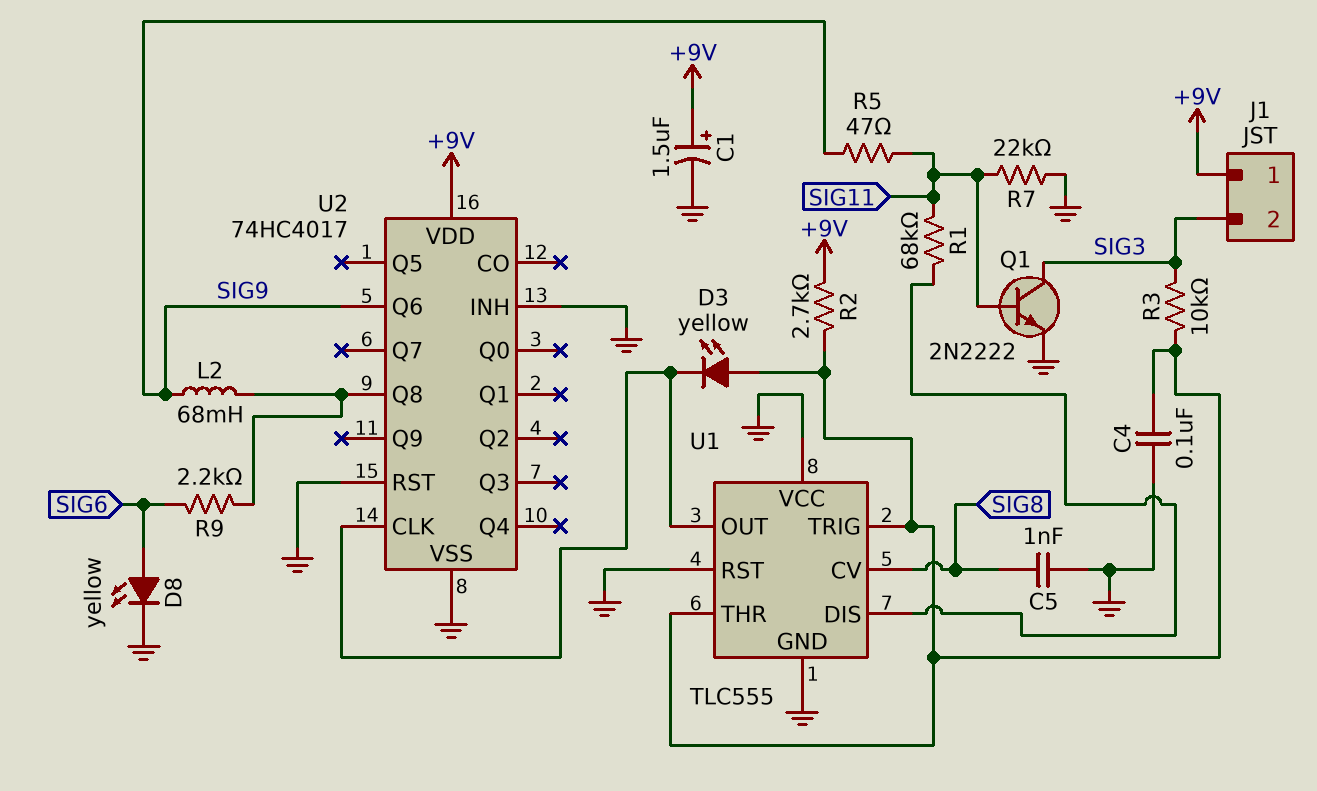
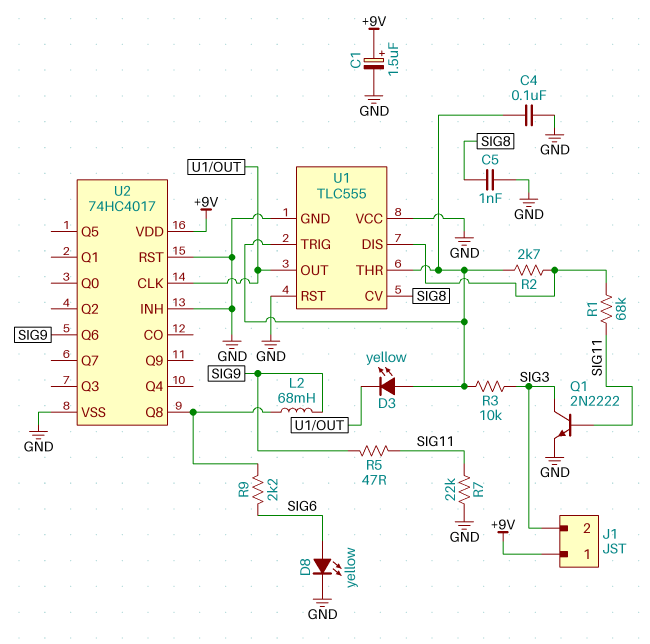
R2: 2.7k (+9V, U1/THR) -> 2.7k (U1/DIS, U1/THR)

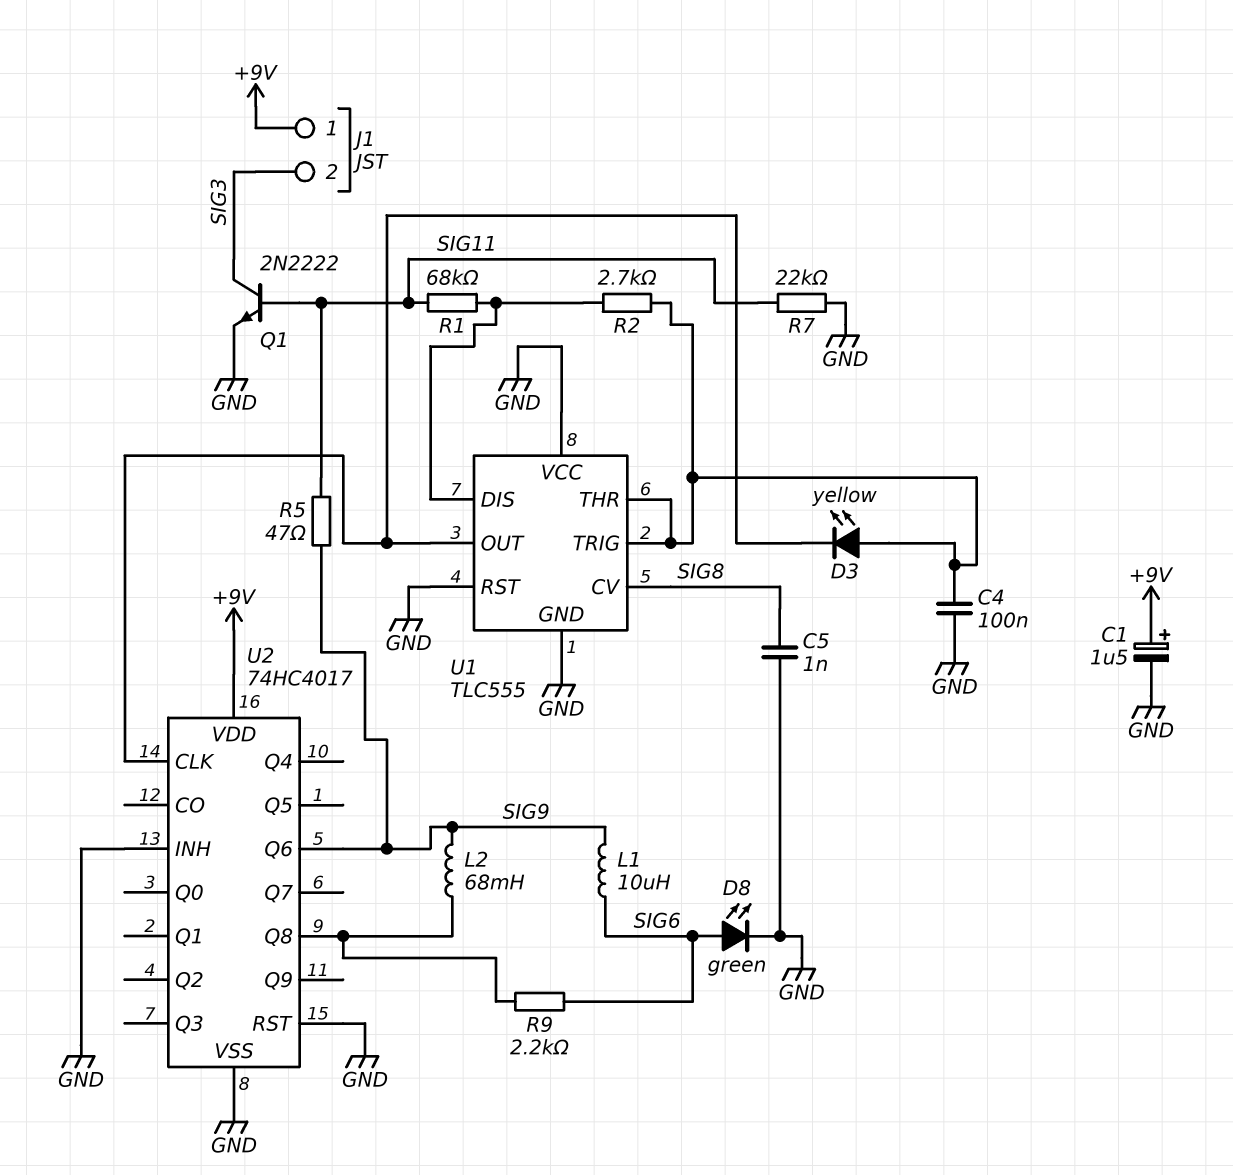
D8: LED yellow (A SIG6, K GND) -> LED green (A SIG6, K GND)
L1: none -> 10uH (SIG6, SIG9)
R3: 10k (SIG3, U1/THR) -> none

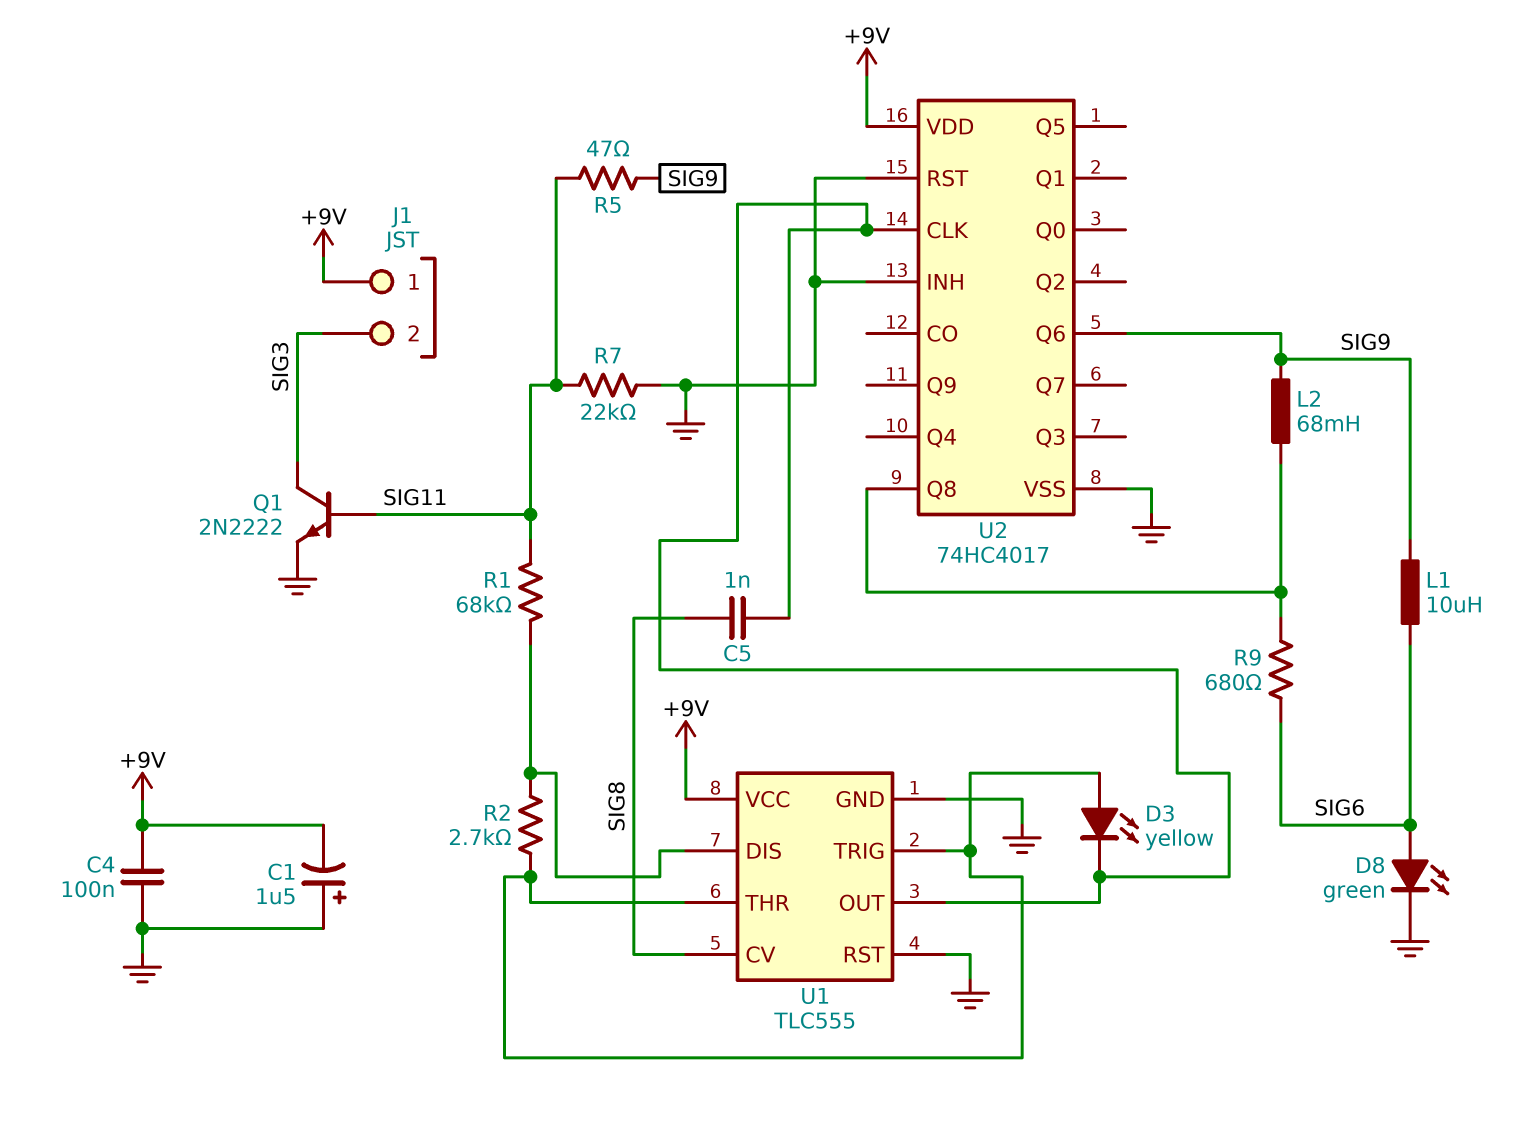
C1: 1.5uF (plus +9V, minus GND) -> 1.5uF (plus GND, minus +9V)
C4: 100nF (GND, U1/THR) -> 100nF (+9V, GND)
C5: 1nF (GND, SIG8) -> 1nF (SIG8, U1/OUT)
R9: 2.2k (SIG6, U2/Q8) -> 680 (SIG6, U2/Q8)
U1 pin VCC: GND -> +9V

